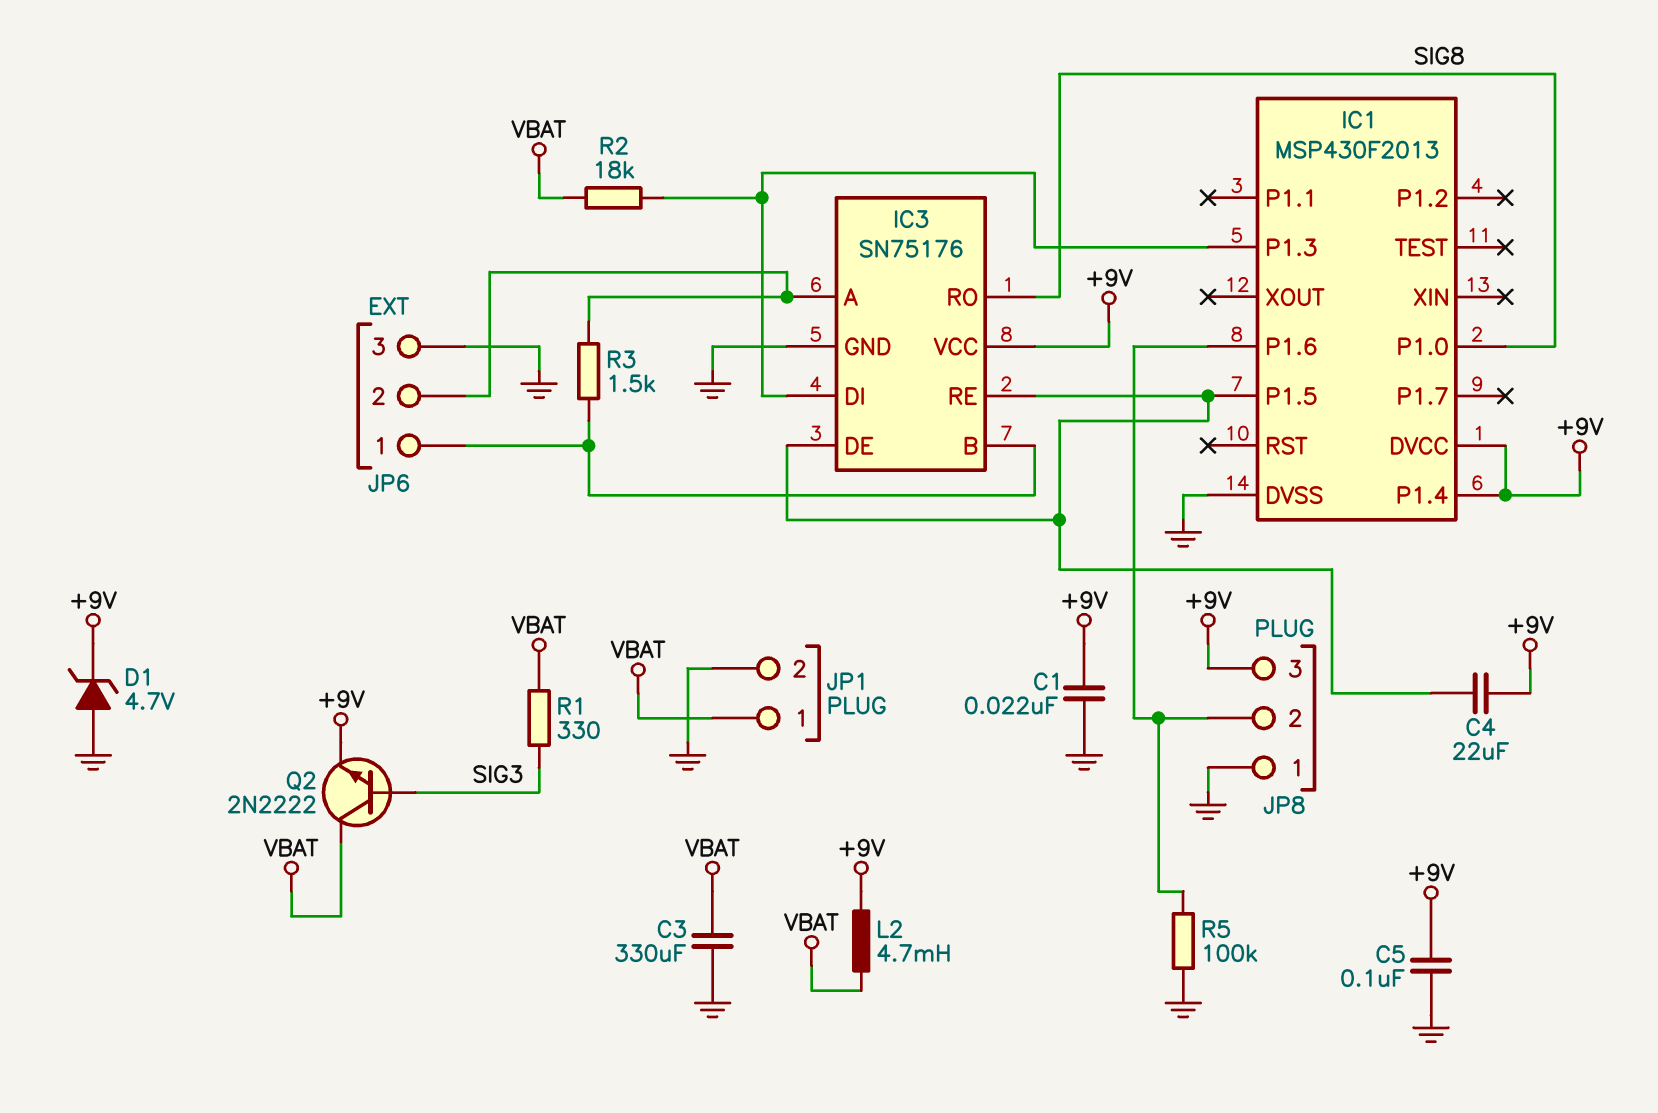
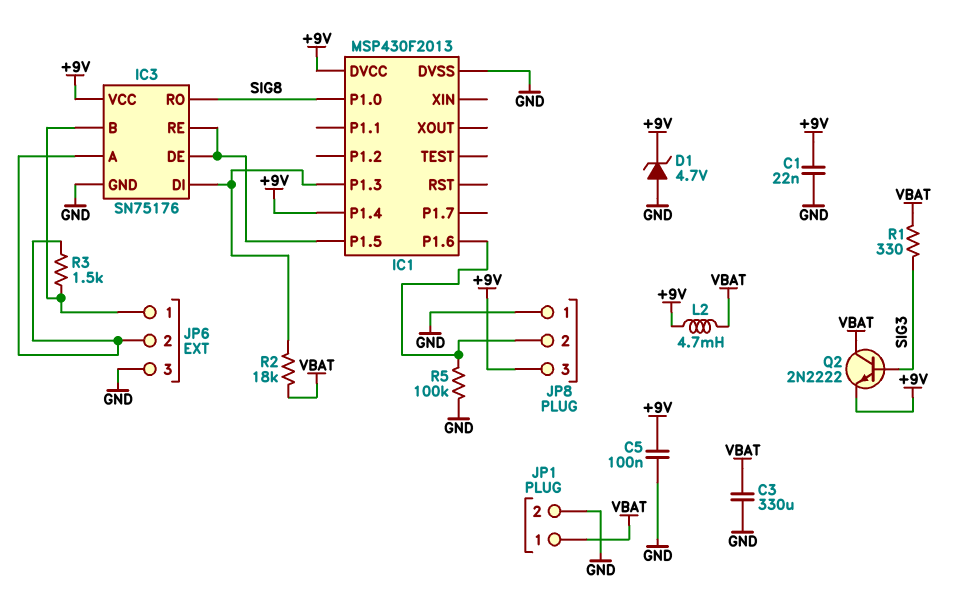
C4: 22uF (+9V, IC1/P1.5) -> none

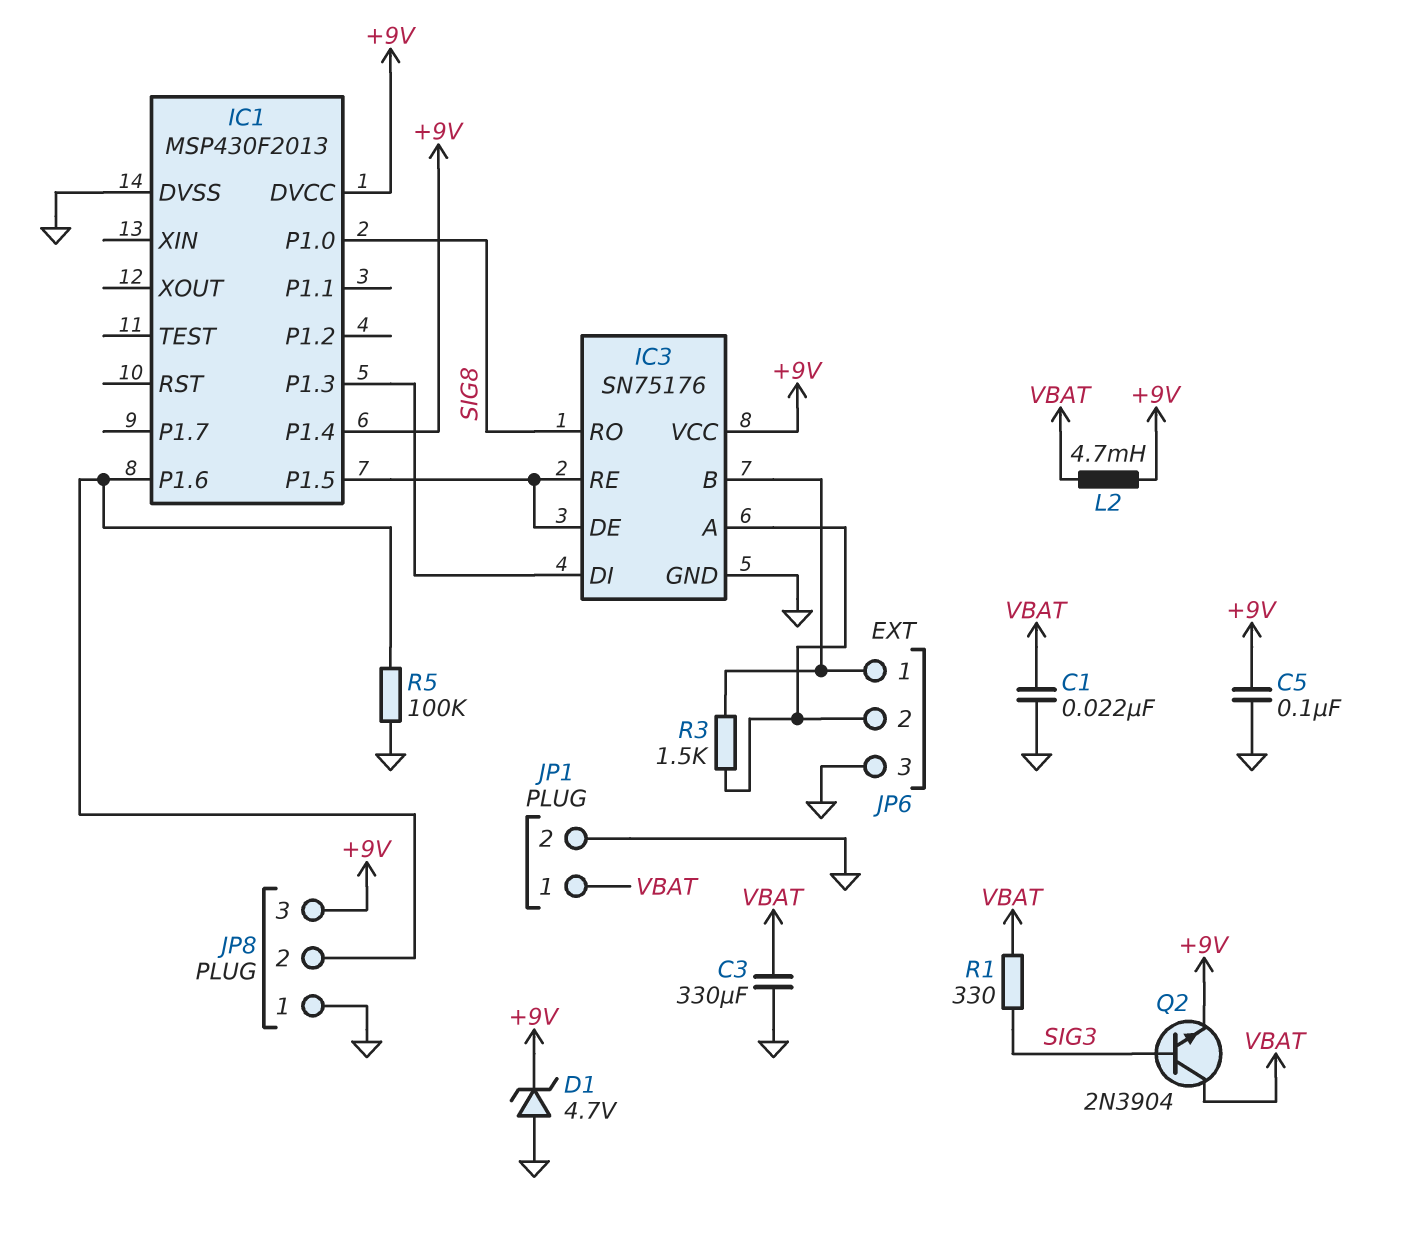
C1: 22nF (+9V, GND) -> 22nF (GND, VBAT)
Q2: NPN 2N2222 (B SIG3, C VBAT, E +9V) -> NPN 2N3904 (B SIG3, C VBAT, E +9V)
R2: 18k (IC1/P1.3, VBAT) -> none

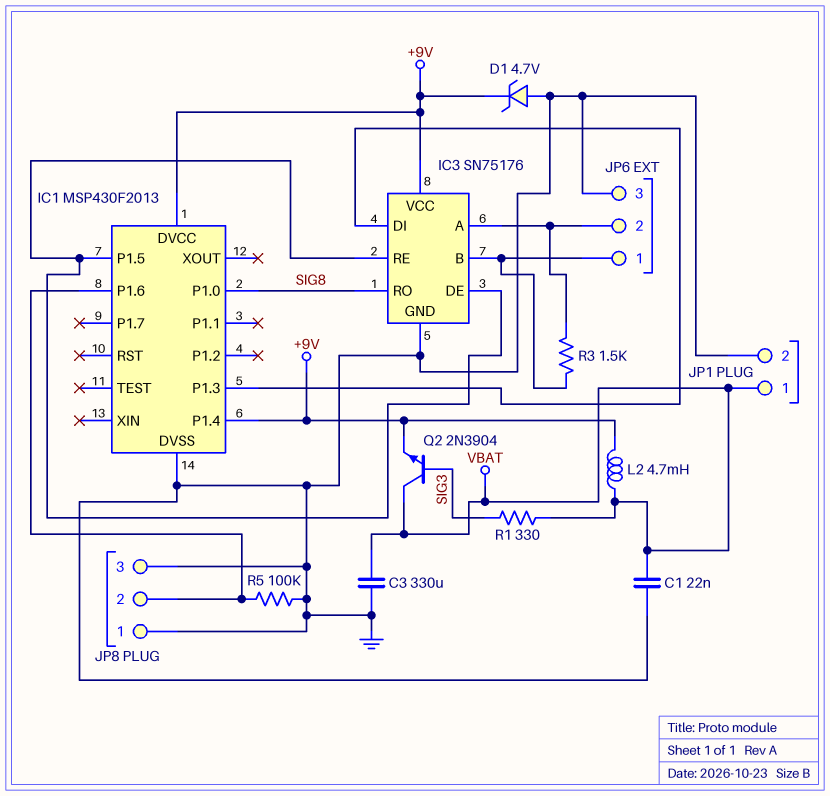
C5: 100nF (+9V, GND) -> none
JP8 pin 3: +9V -> GND

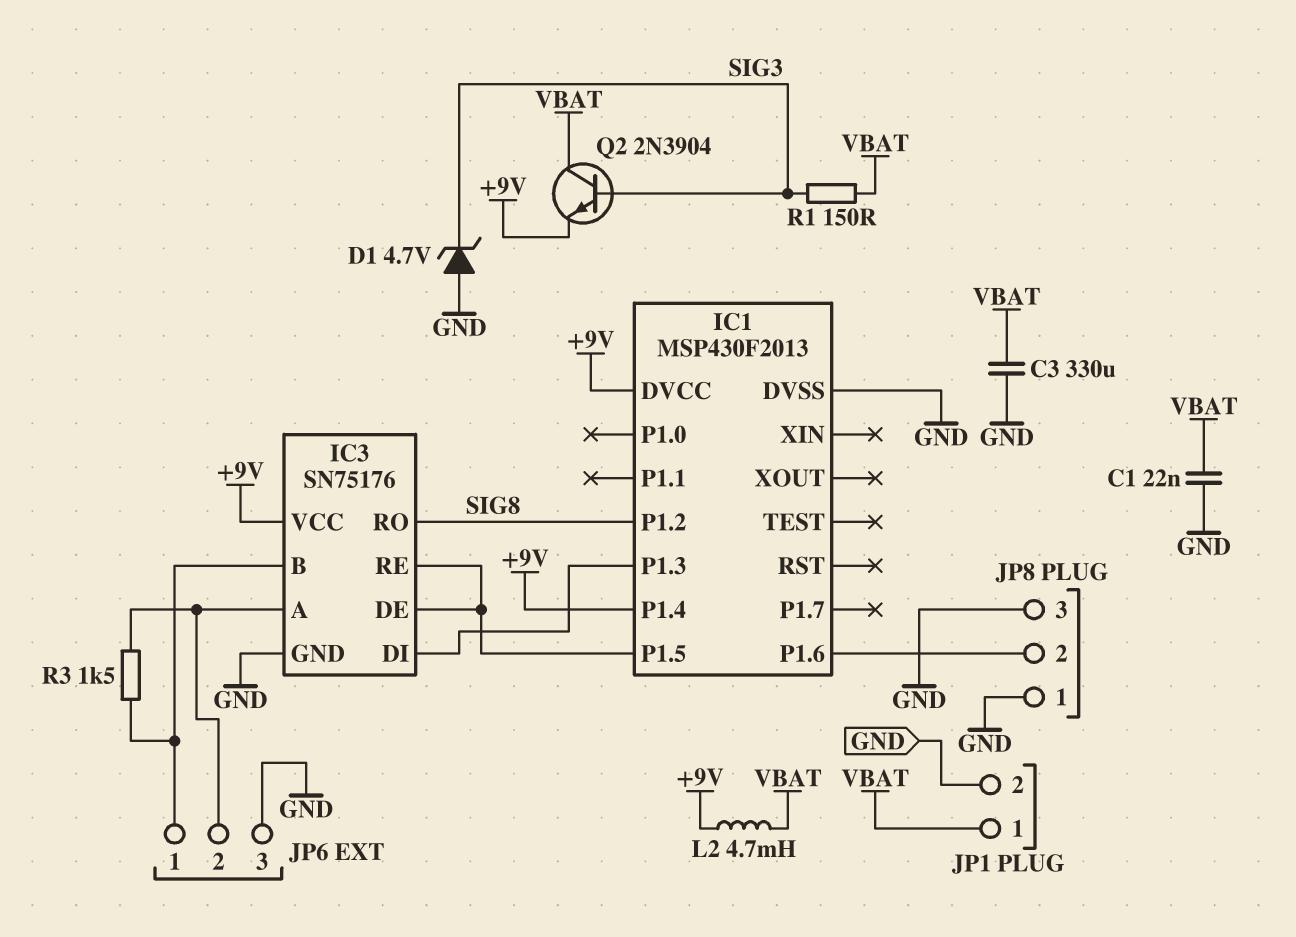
D1: zener 4.7V (A GND, K +9V) -> zener 4.7V (A GND, K SIG3)
IC1 pin P1.0: SIG8 -> none
IC1 pin P1.2: none -> SIG8
R1: 330 (SIG3, VBAT) -> 150 (SIG3, VBAT)
R5: 100k (GND, IC1/P1.6) -> none

